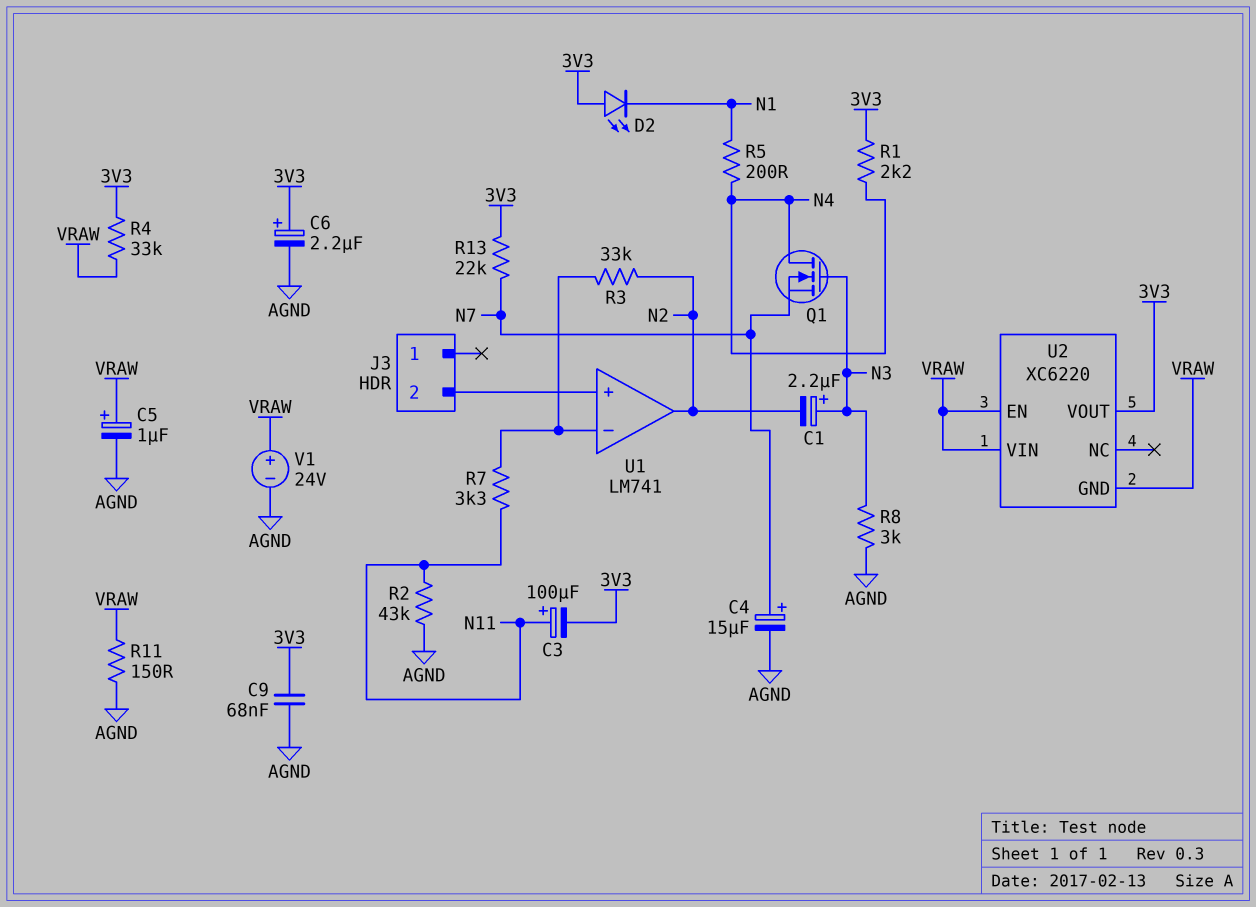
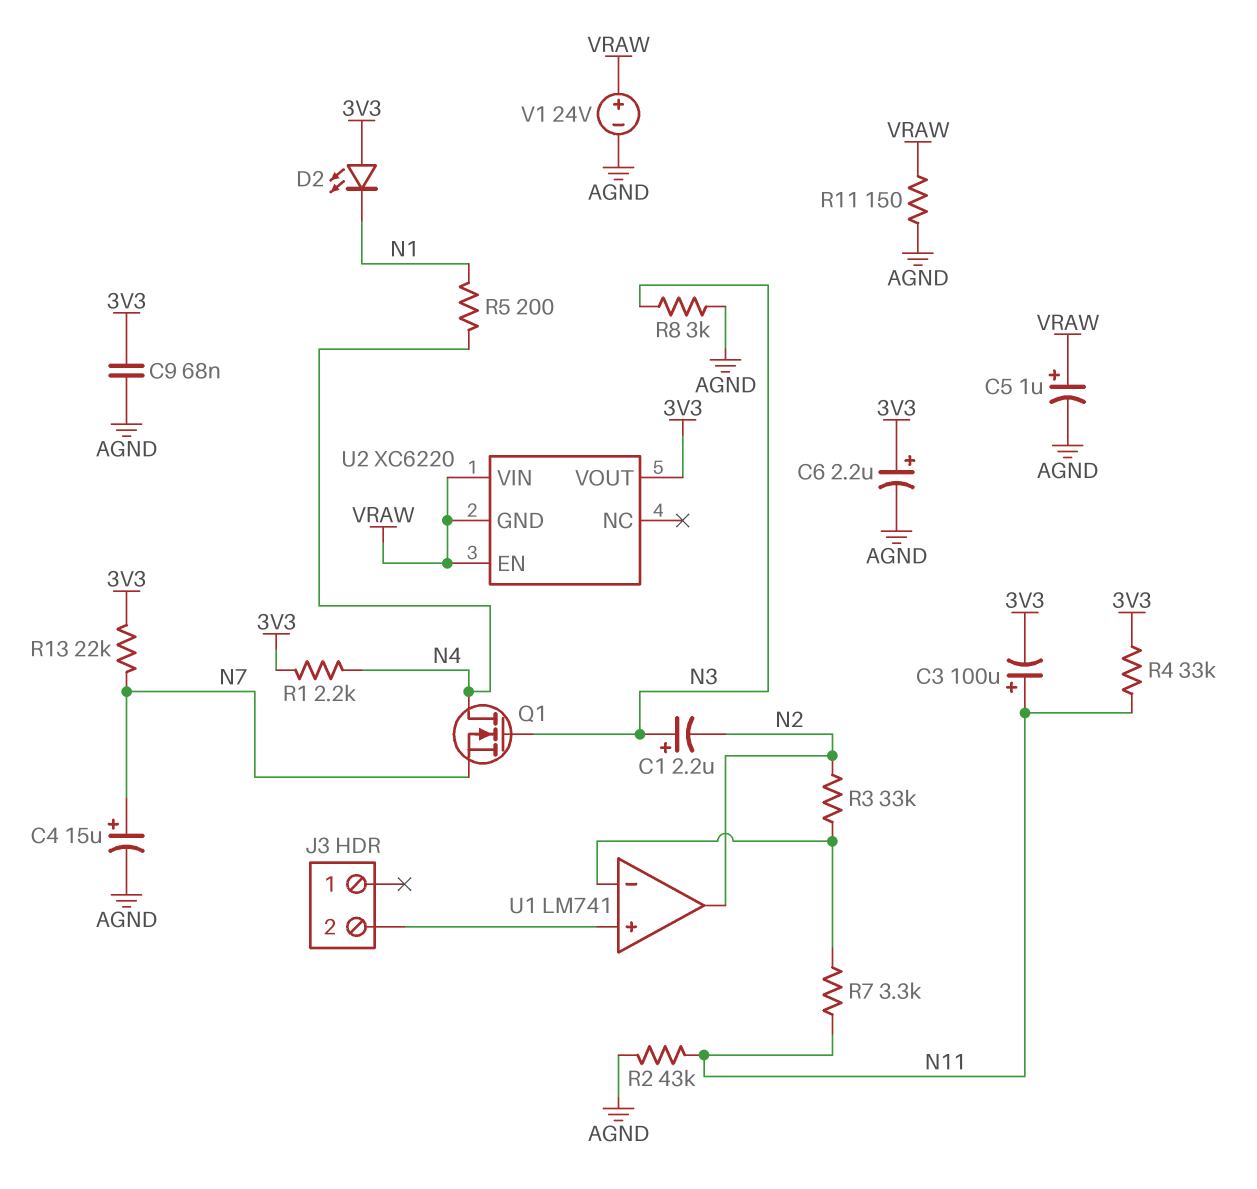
R4: 33k (3V3, VRAW) -> 33k (3V3, N11)

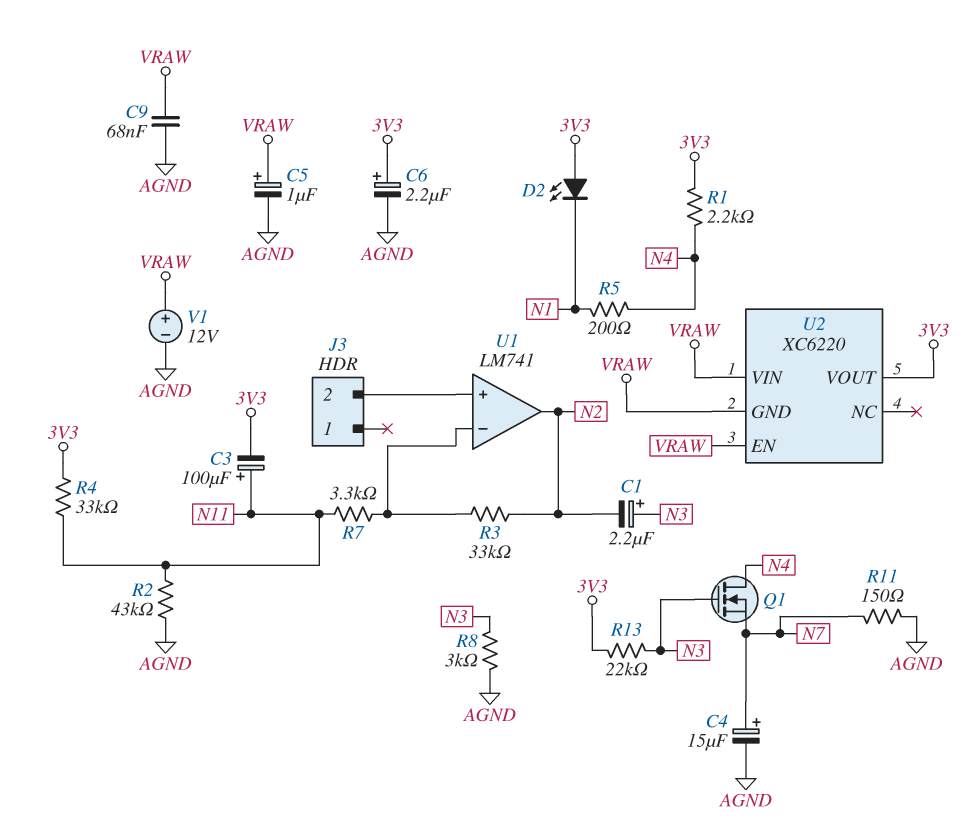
C9: 68nF (3V3, AGND) -> 68nF (AGND, VRAW)
R11: 150 (AGND, VRAW) -> 150 (AGND, N7)
R13: 22k (3V3, N7) -> 22k (3V3, N3)
V1: 24V (plus VRAW, minus AGND) -> 12V (plus VRAW, minus AGND)

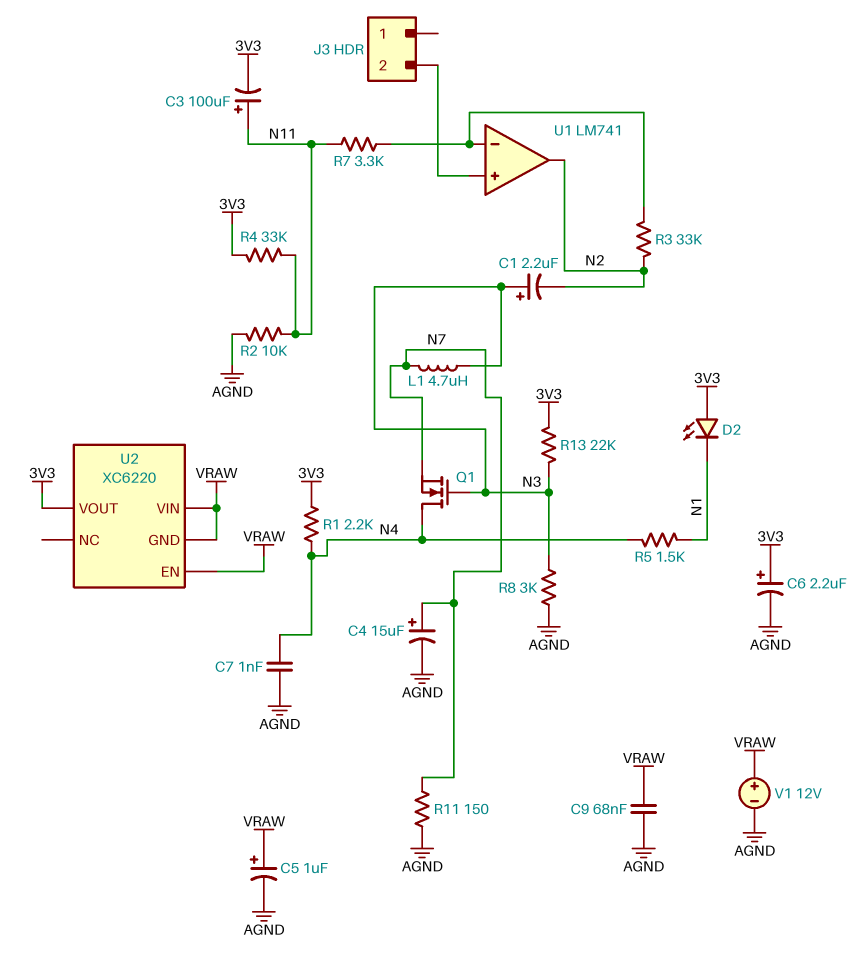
C7: none -> 1nF (AGND, N4)
L1: none -> 4.7uH (N3, N7)
R2: 43k (AGND, N11) -> 10k (AGND, N11)
R5: 200 (N1, N4) -> 1.5k (N1, N4)

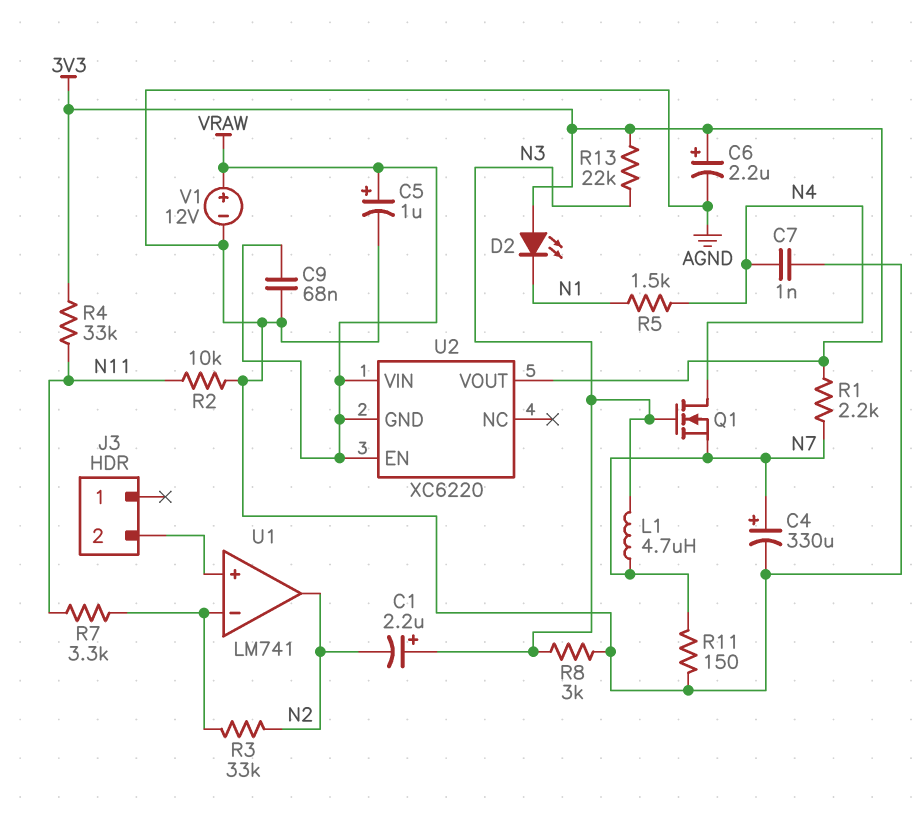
C3: 100uF (plus N11, minus 3V3) -> none
C4: 15uF (plus N7, minus AGND) -> 330uF (plus N7, minus AGND)
R1: 2.2k (3V3, N4) -> 2.2k (3V3, N7)

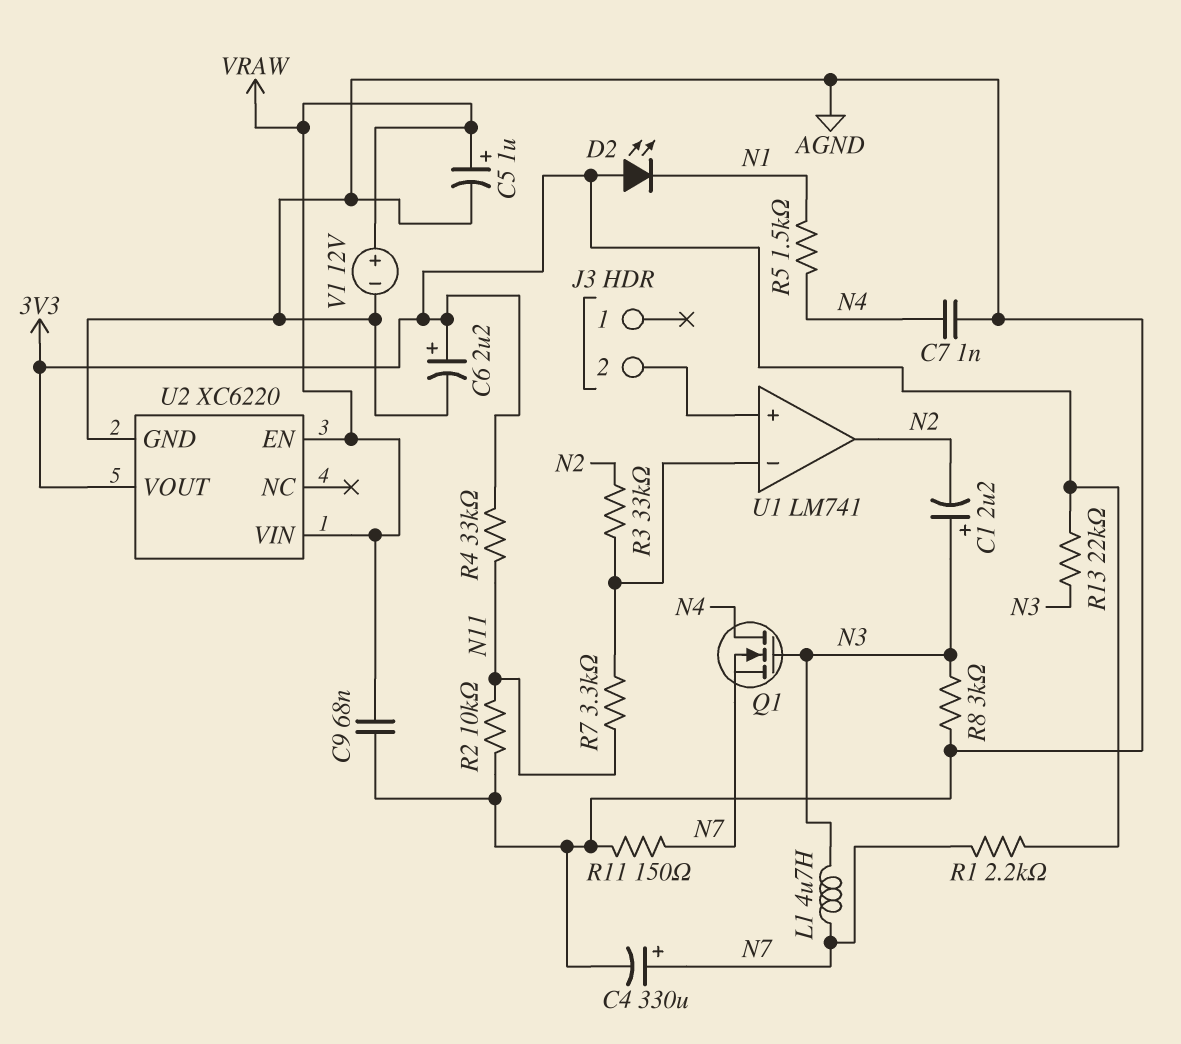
U2 pin GND: VRAW -> AGND

